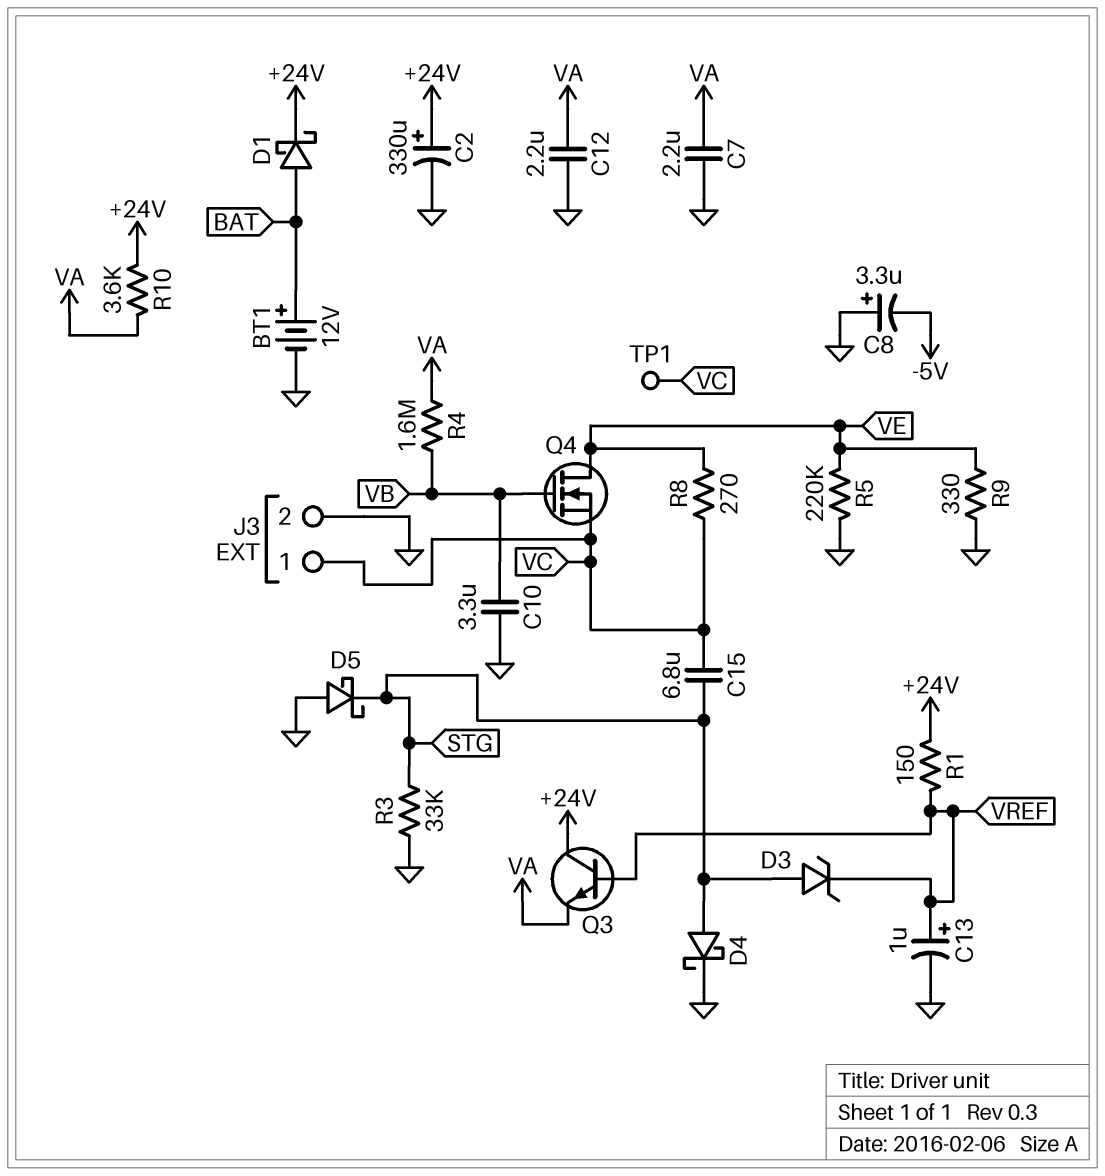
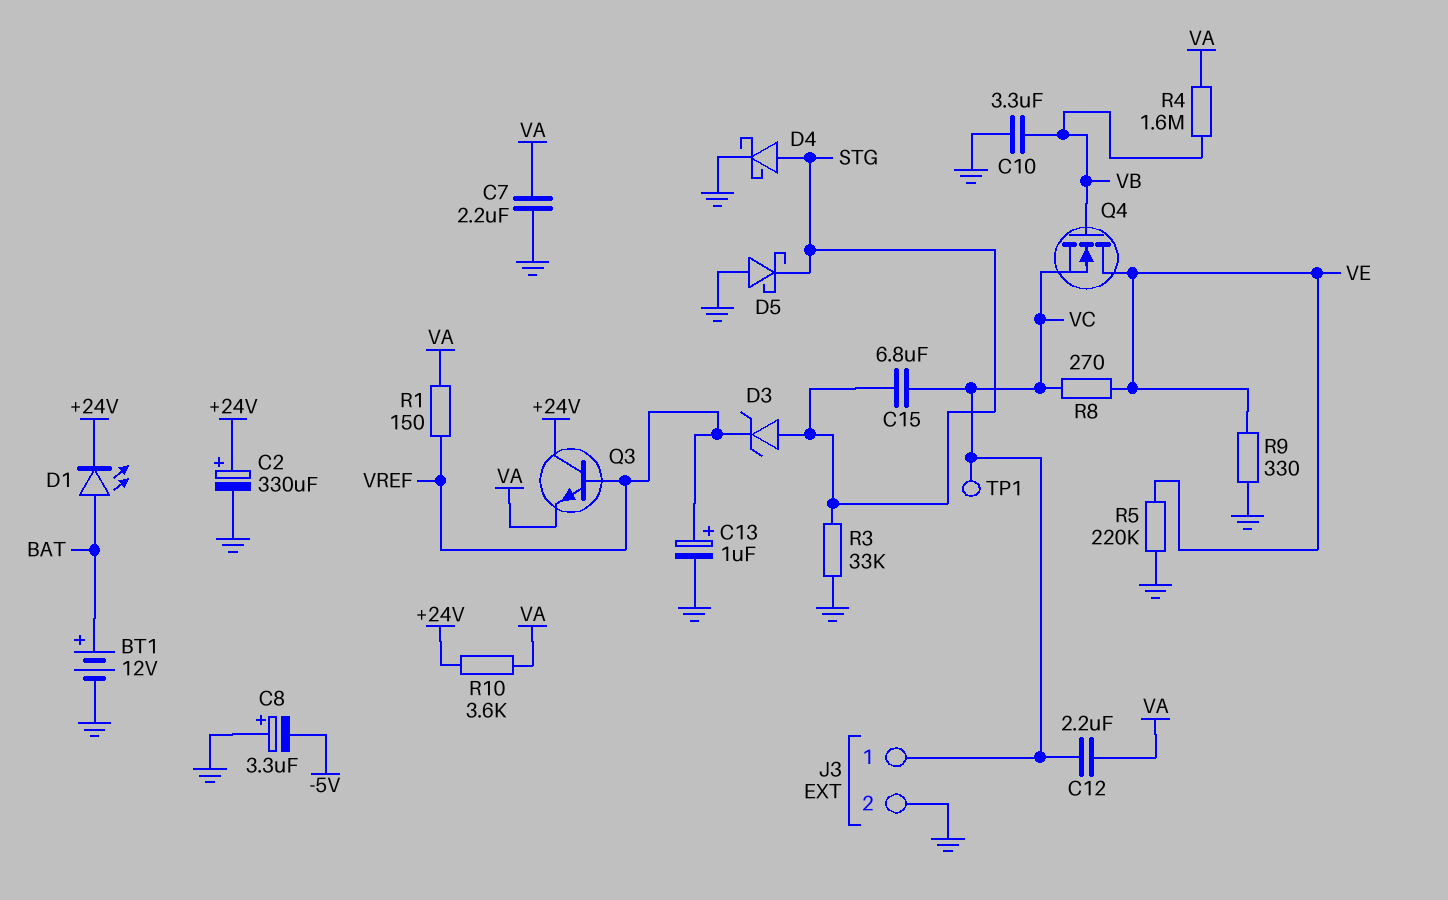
C12: 2.2uF (GND, VA) -> 2.2uF (VA, VC)
D1: schottky (A BAT, K +24V) -> LED (A BAT, K +24V)
R1: 150 (+24V, VREF) -> 150 (VA, VREF)

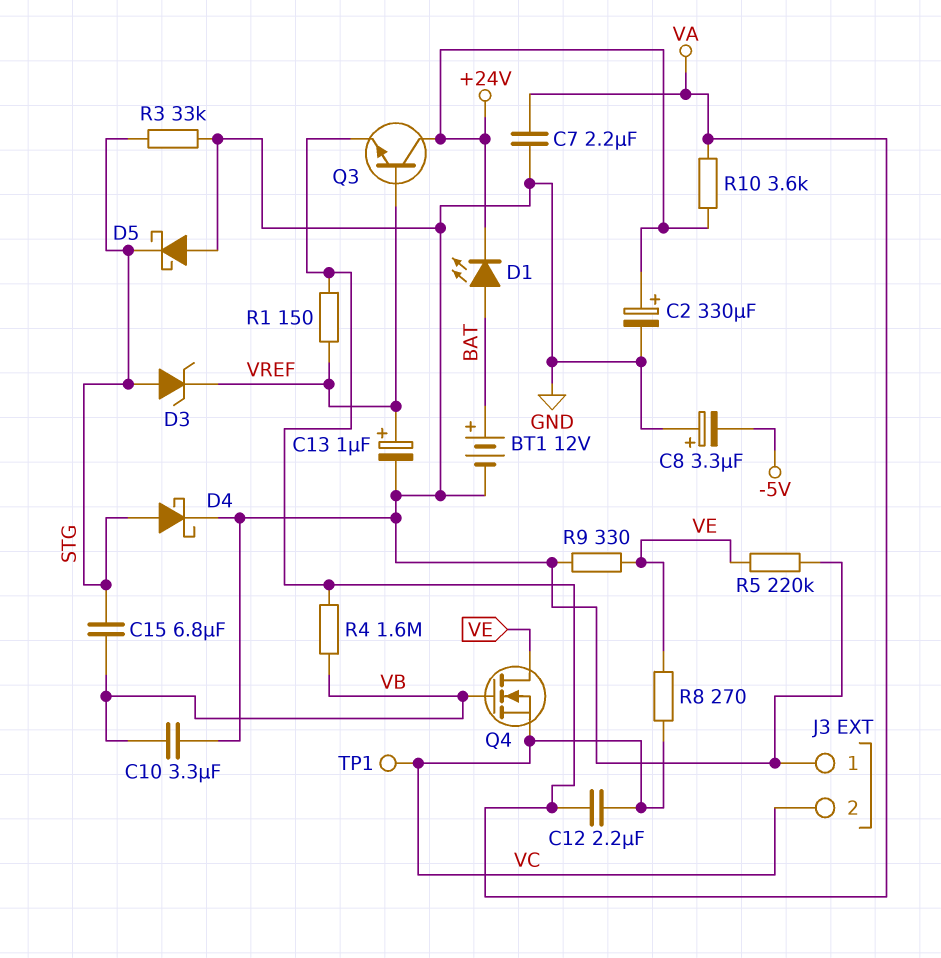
C15: 6.8uF (STG, VC) -> 6.8uF (STG, VB)
J3 pin 1: VC -> GND
J3 pin 2: GND -> VC

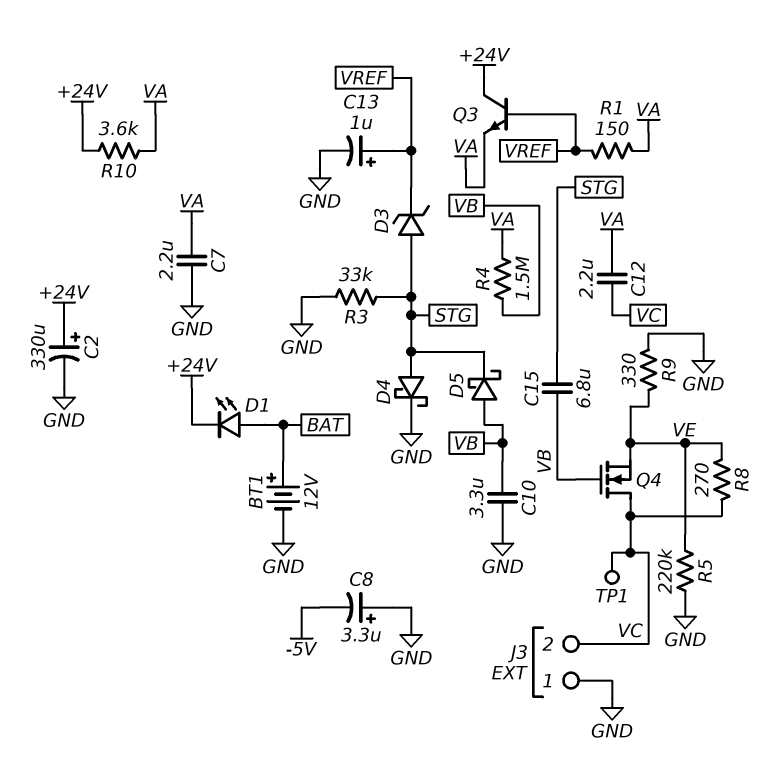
D5: schottky (A GND, K STG) -> schottky (A VB, K STG)
Q4: NMOS (G VB, D VE, S VC) -> NMOS (G VB, D VC, S VE)
R4: 1.6M (VA, VB) -> 1.5M (VA, VB)

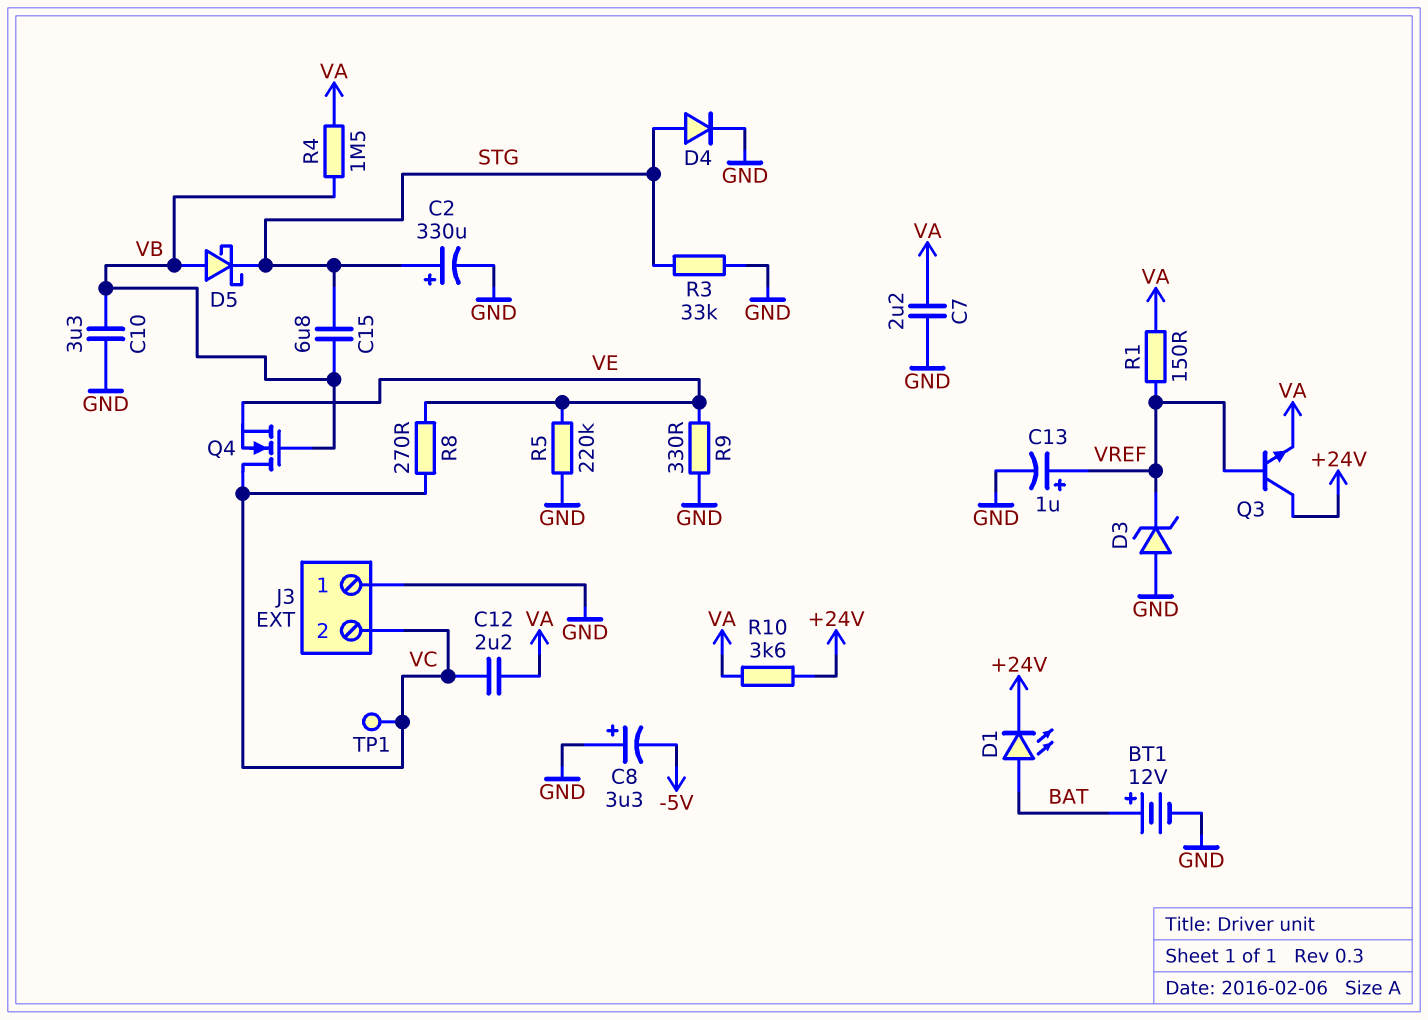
C2: 330uF (plus +24V, minus GND) -> 330uF (plus STG, minus GND)
D3: zener (A STG, K VREF) -> zener (A GND, K VREF)
D4: schottky (A STG, K GND) -> diode (A STG, K GND)

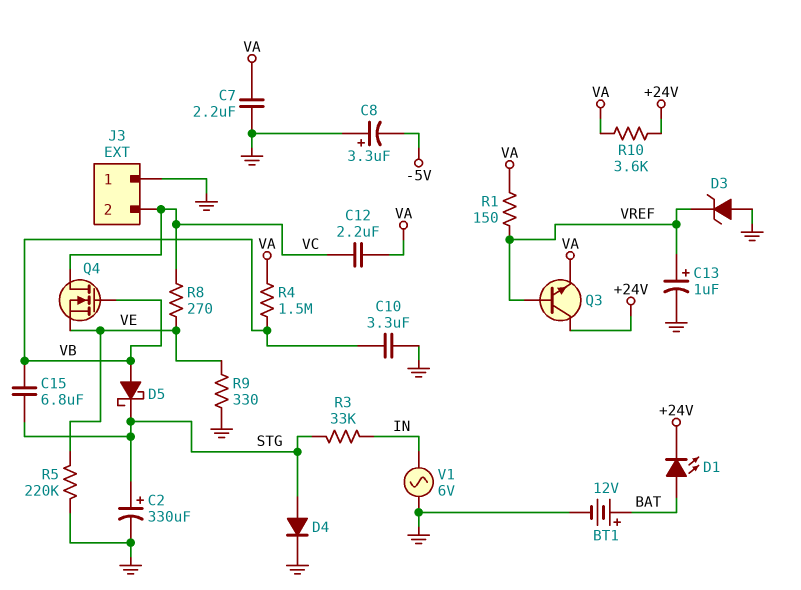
R3: 33k (GND, STG) -> 33k (IN, STG)
TP1: test point (VC) -> none
V1: none -> AC 6V (GND, IN)

